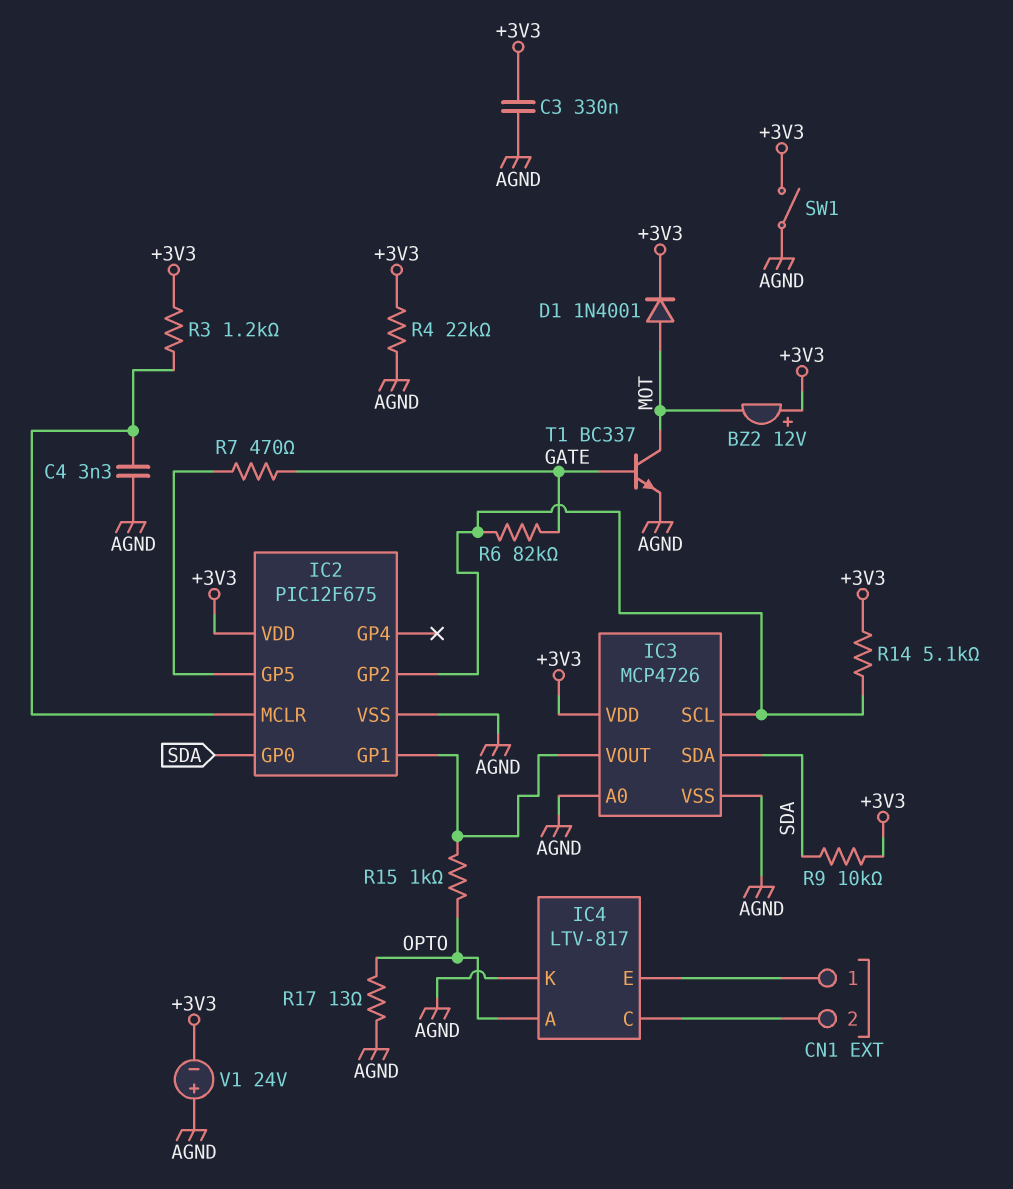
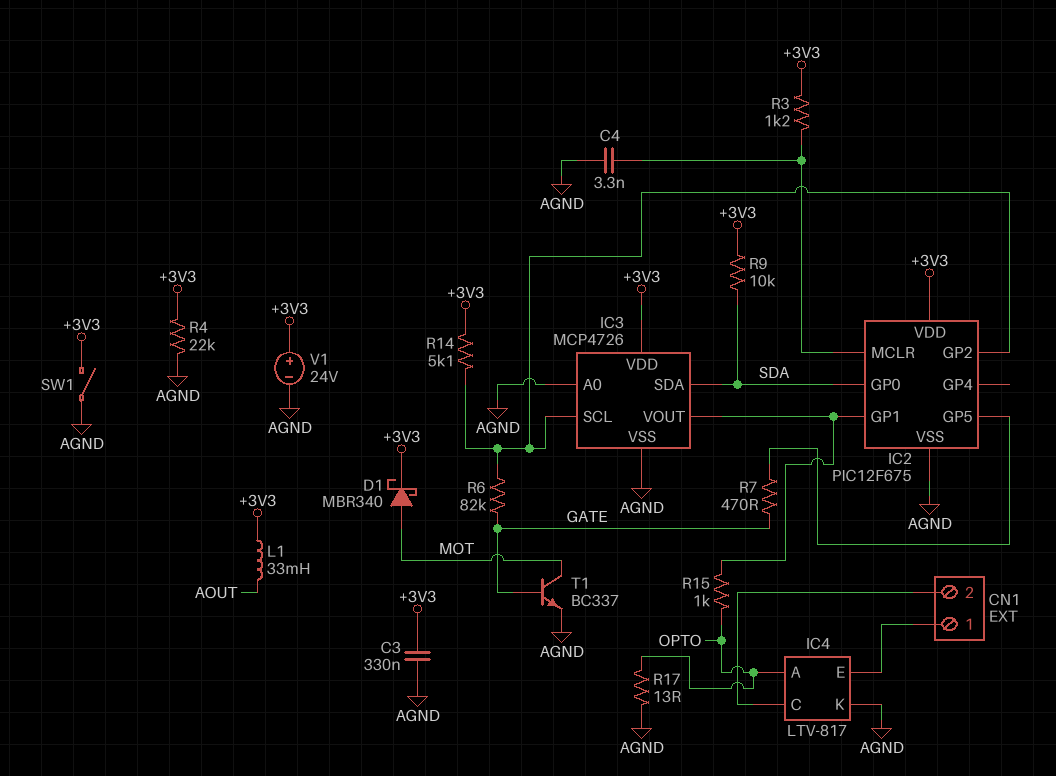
BZ2: buzzer 12V (plus +3V3, minus MOT) -> none
D1: diode 1N4001 (A MOT, K +3V3) -> schottky MBR340 (A MOT, K +3V3)
L1: none -> 33mH (+3V3, AOUT)
V1: 24V (plus AGND, minus +3V3) -> 24V (plus +3V3, minus AGND)

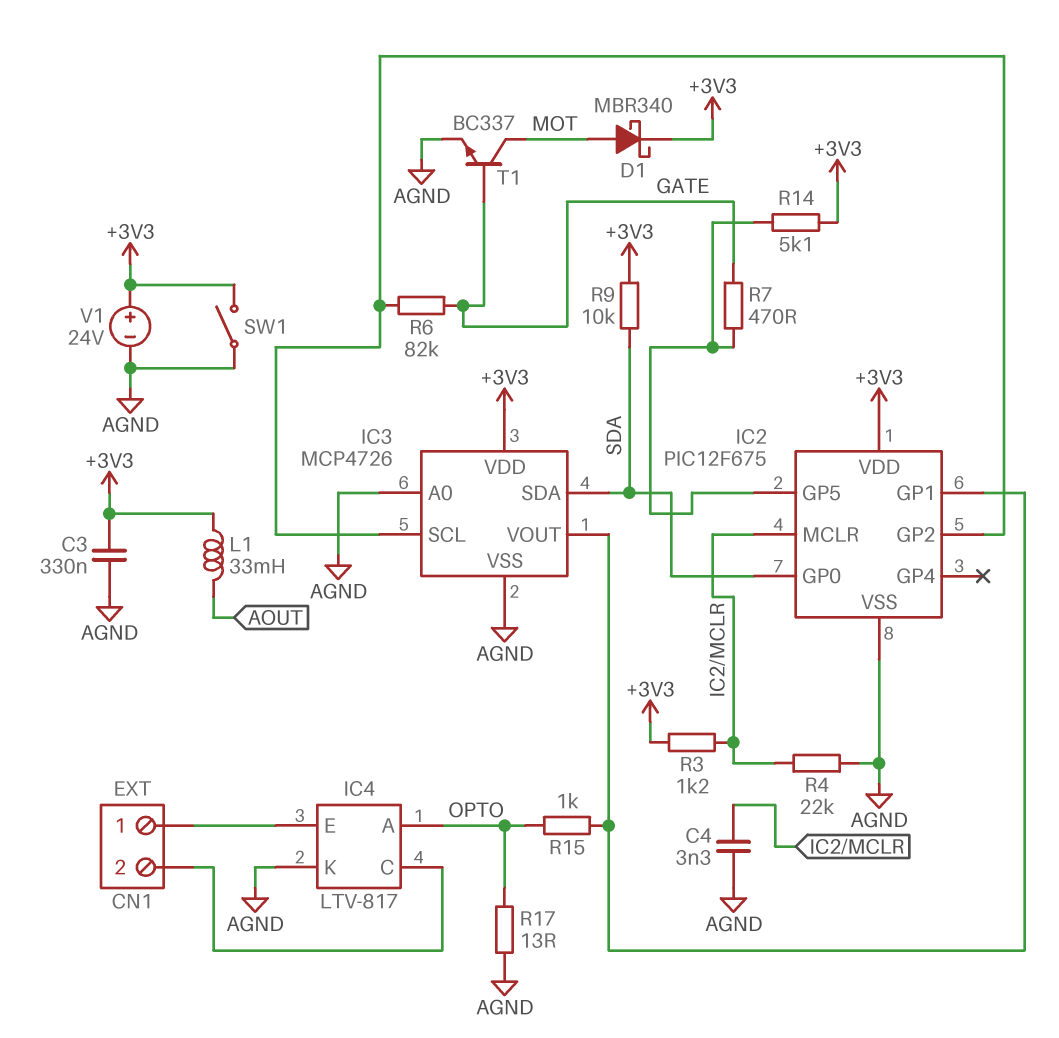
R4: 22k (+3V3, AGND) -> 22k (AGND, IC2/MCLR)
R14: 5.1k (+3V3, IC2/GP2) -> 5.1k (+3V3, IC2/GP5)

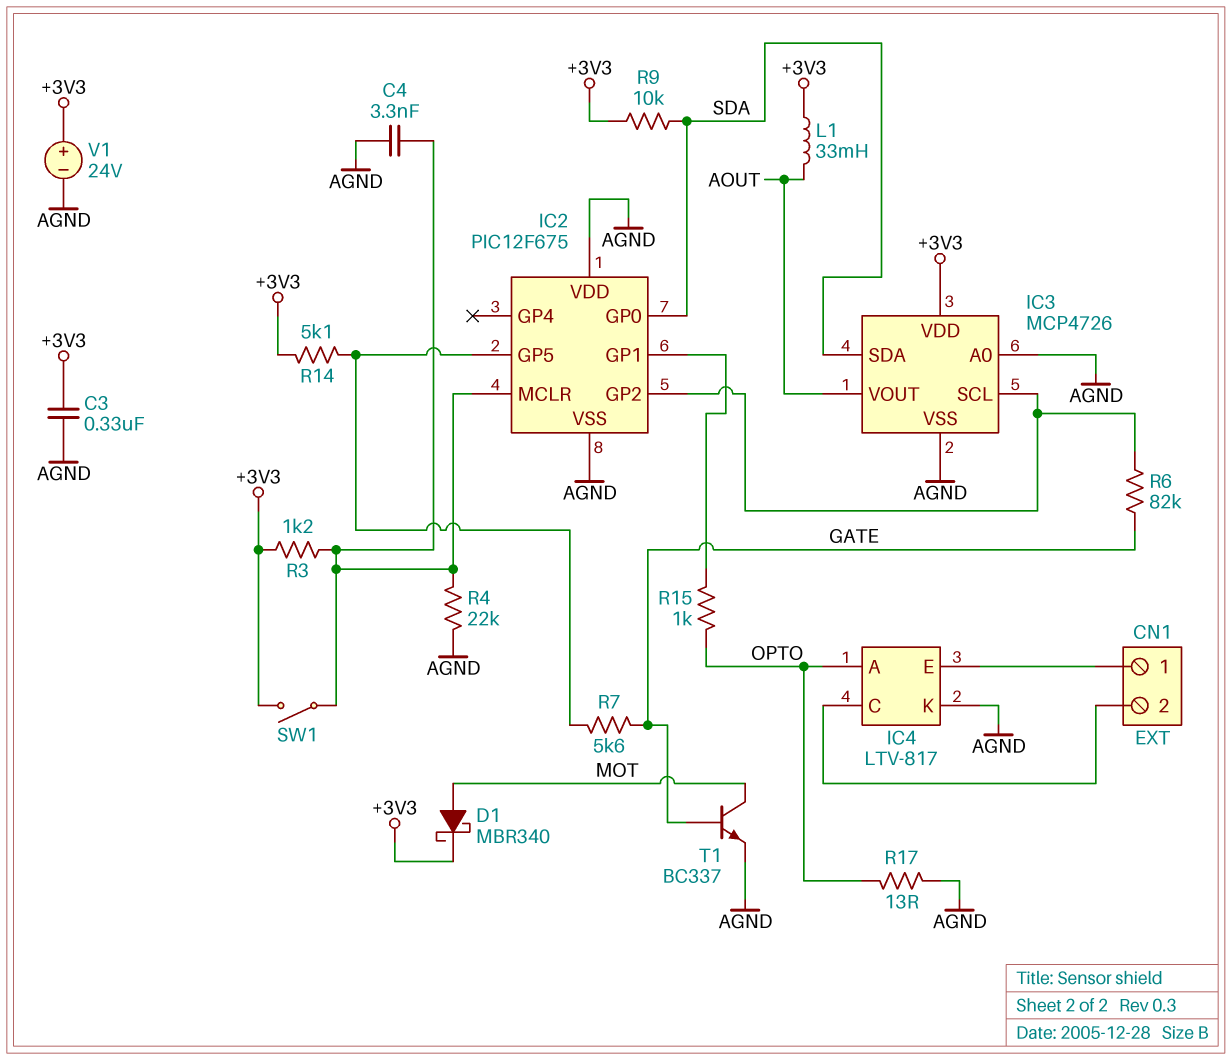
IC2 pin VDD: +3V3 -> AGND
IC3 pin VOUT: IC2/GP1 -> AOUT
R7: 470 (GATE, IC2/GP5) -> 5.6k (GATE, IC2/GP5)
SW1: switch (+3V3, AGND) -> switch (+3V3, IC2/MCLR)

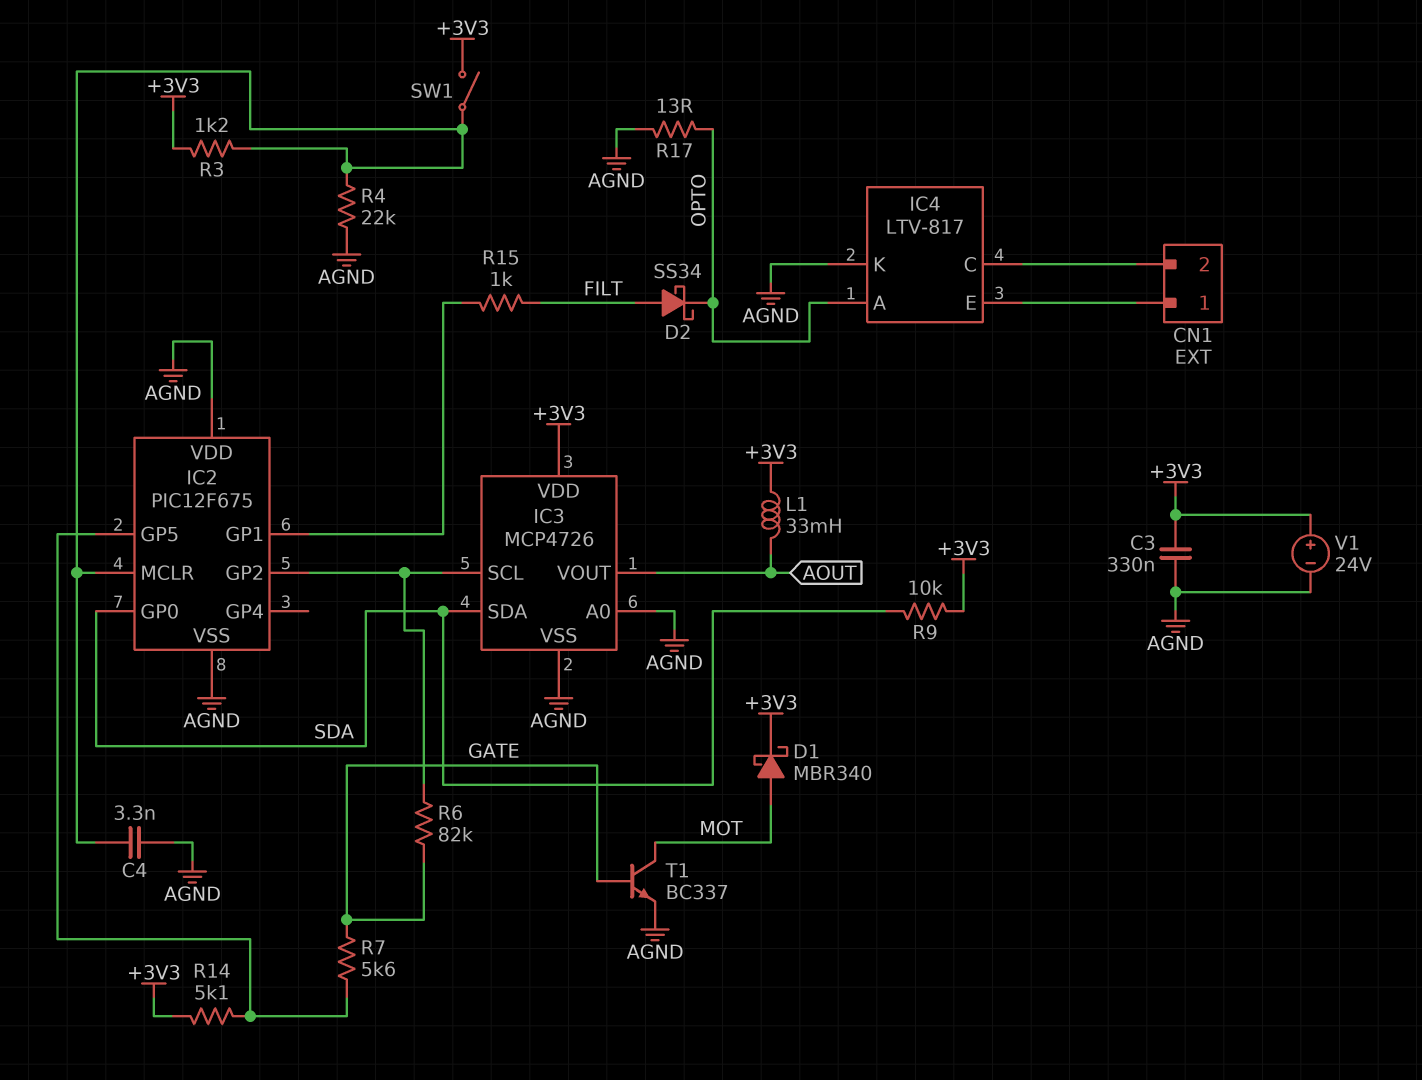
D2: none -> schottky SS34 (A FILT, K OPTO)
R15: 1k (IC2/GP1, OPTO) -> 1k (FILT, IC2/GP1)

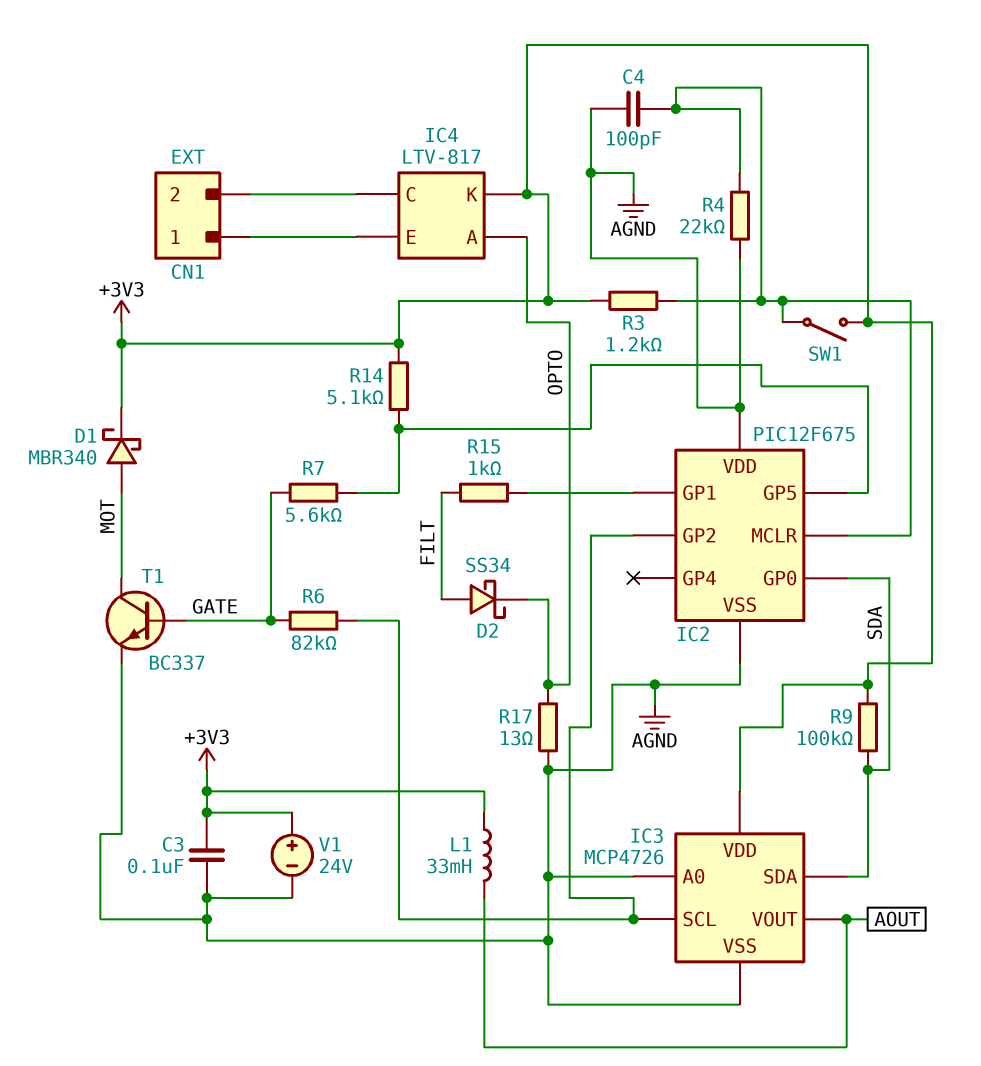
C3: 330nF (+3V3, AGND) -> 100nF (+3V3, AGND)
C4: 3.3nF (AGND, IC2/MCLR) -> 100pF (AGND, IC2/MCLR)
IC4 pin K: AGND -> +3V3
R9: 10k (+3V3, SDA) -> 100k (+3V3, SDA)

